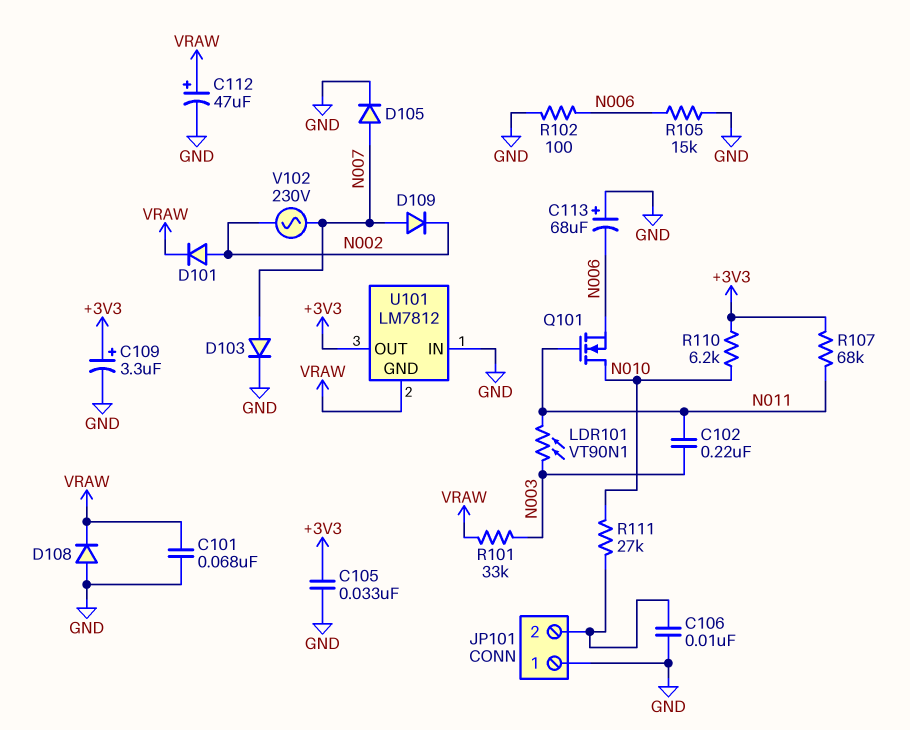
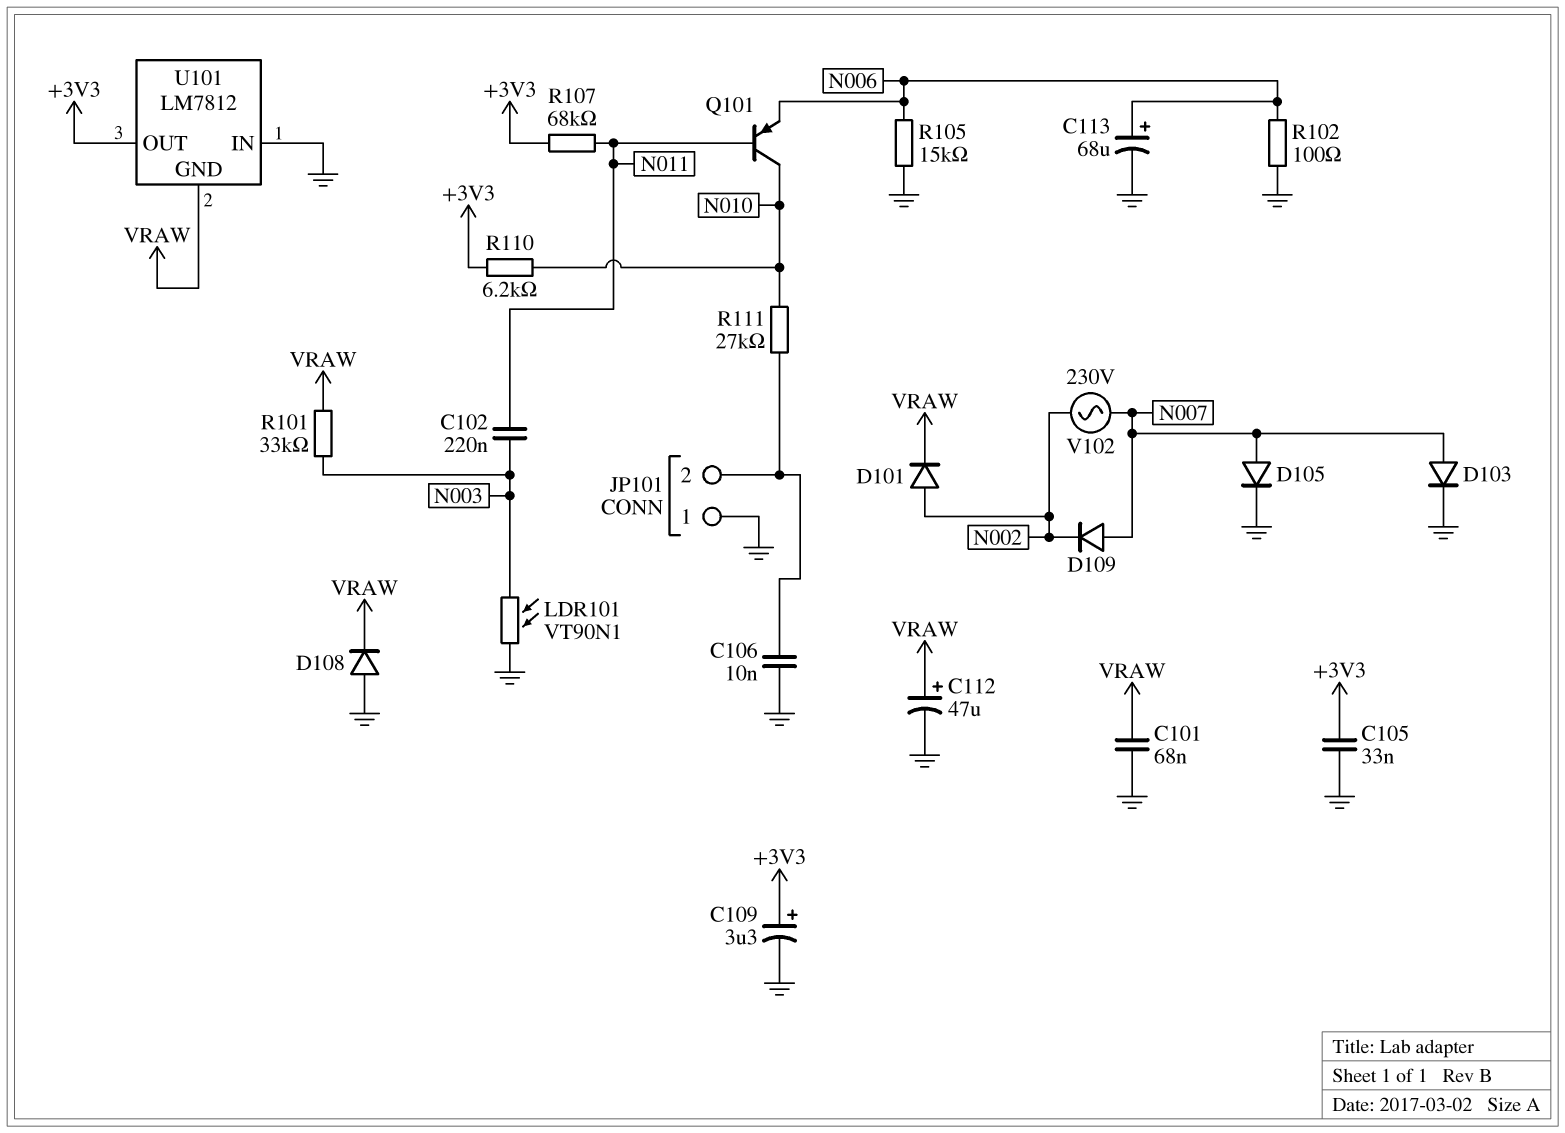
C113: 68uF (plus GND, minus N006) -> 68uF (plus N006, minus GND)
LDR101: VT90N1 (N003, N011) -> VT90N1 (GND, N003)
Q101: NMOS (G N011, D N010, S N006) -> PNP (B N011, C N010, E N006)

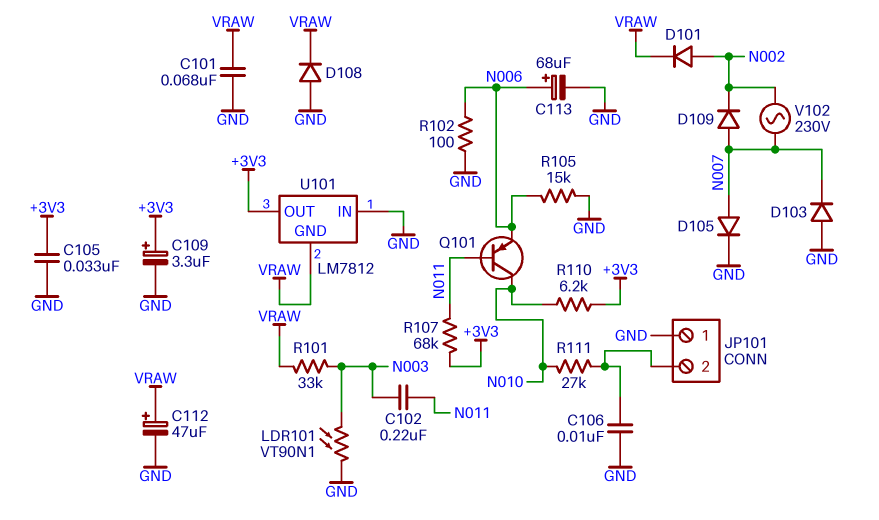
D103: diode (A N007, K GND) -> diode (A GND, K N007)

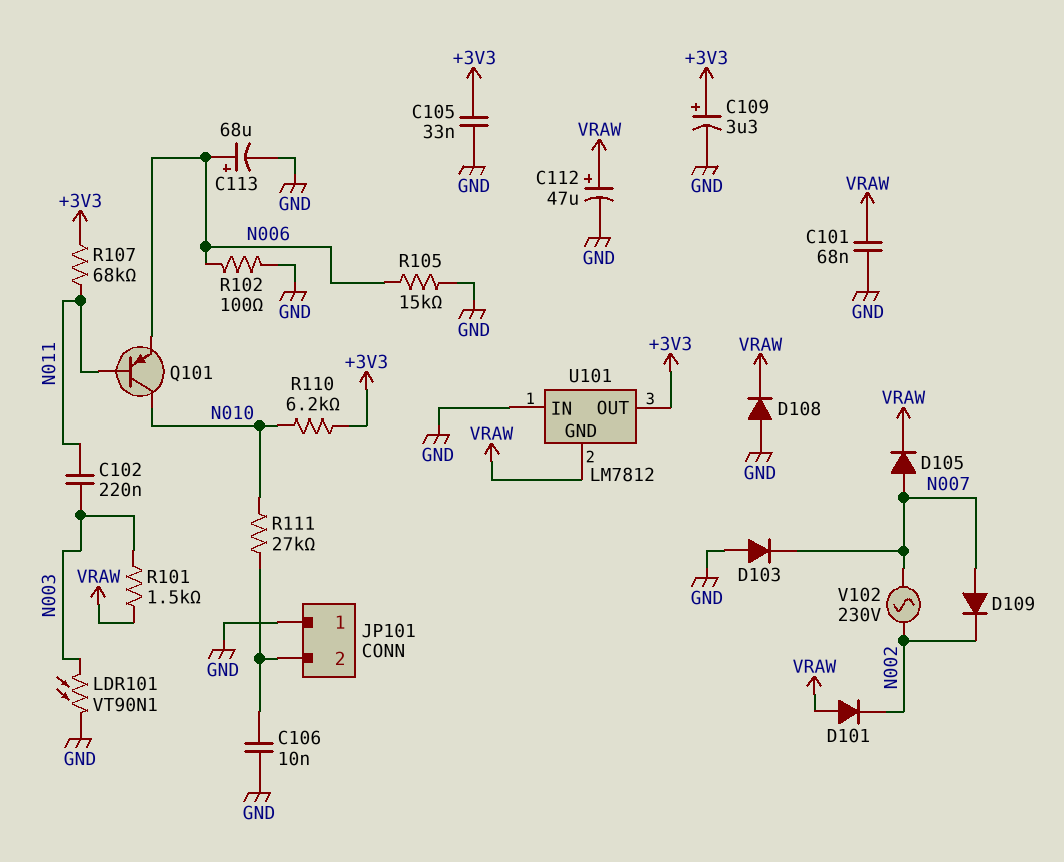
D101: diode (A N002, K VRAW) -> diode (A VRAW, K N002)
D105: diode (A N007, K GND) -> diode (A N007, K VRAW)
R101: 33k (N003, VRAW) -> 1.5k (N003, VRAW)

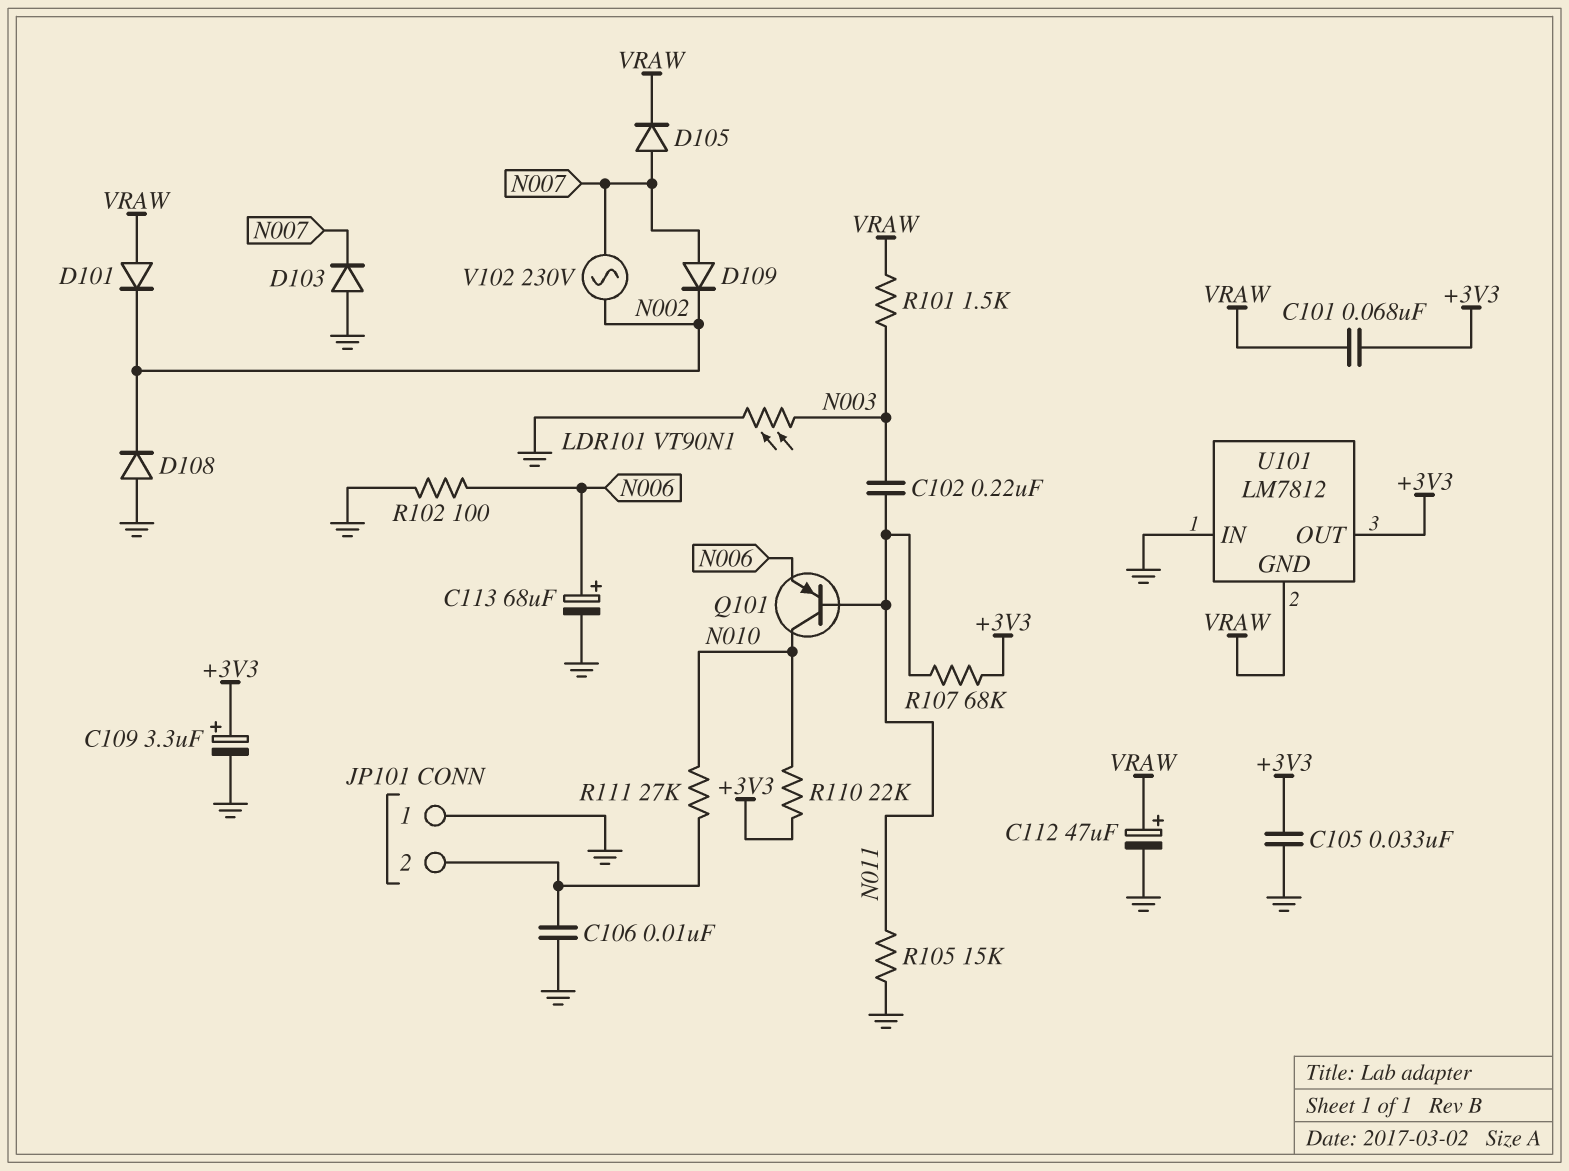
C101: 68nF (GND, VRAW) -> 68nF (+3V3, VRAW)
D108: diode (A GND, K VRAW) -> diode (A GND, K N002)
R105: 15k (GND, N006) -> 15k (GND, N011)
R110: 6.2k (+3V3, N010) -> 22k (+3V3, N010)

